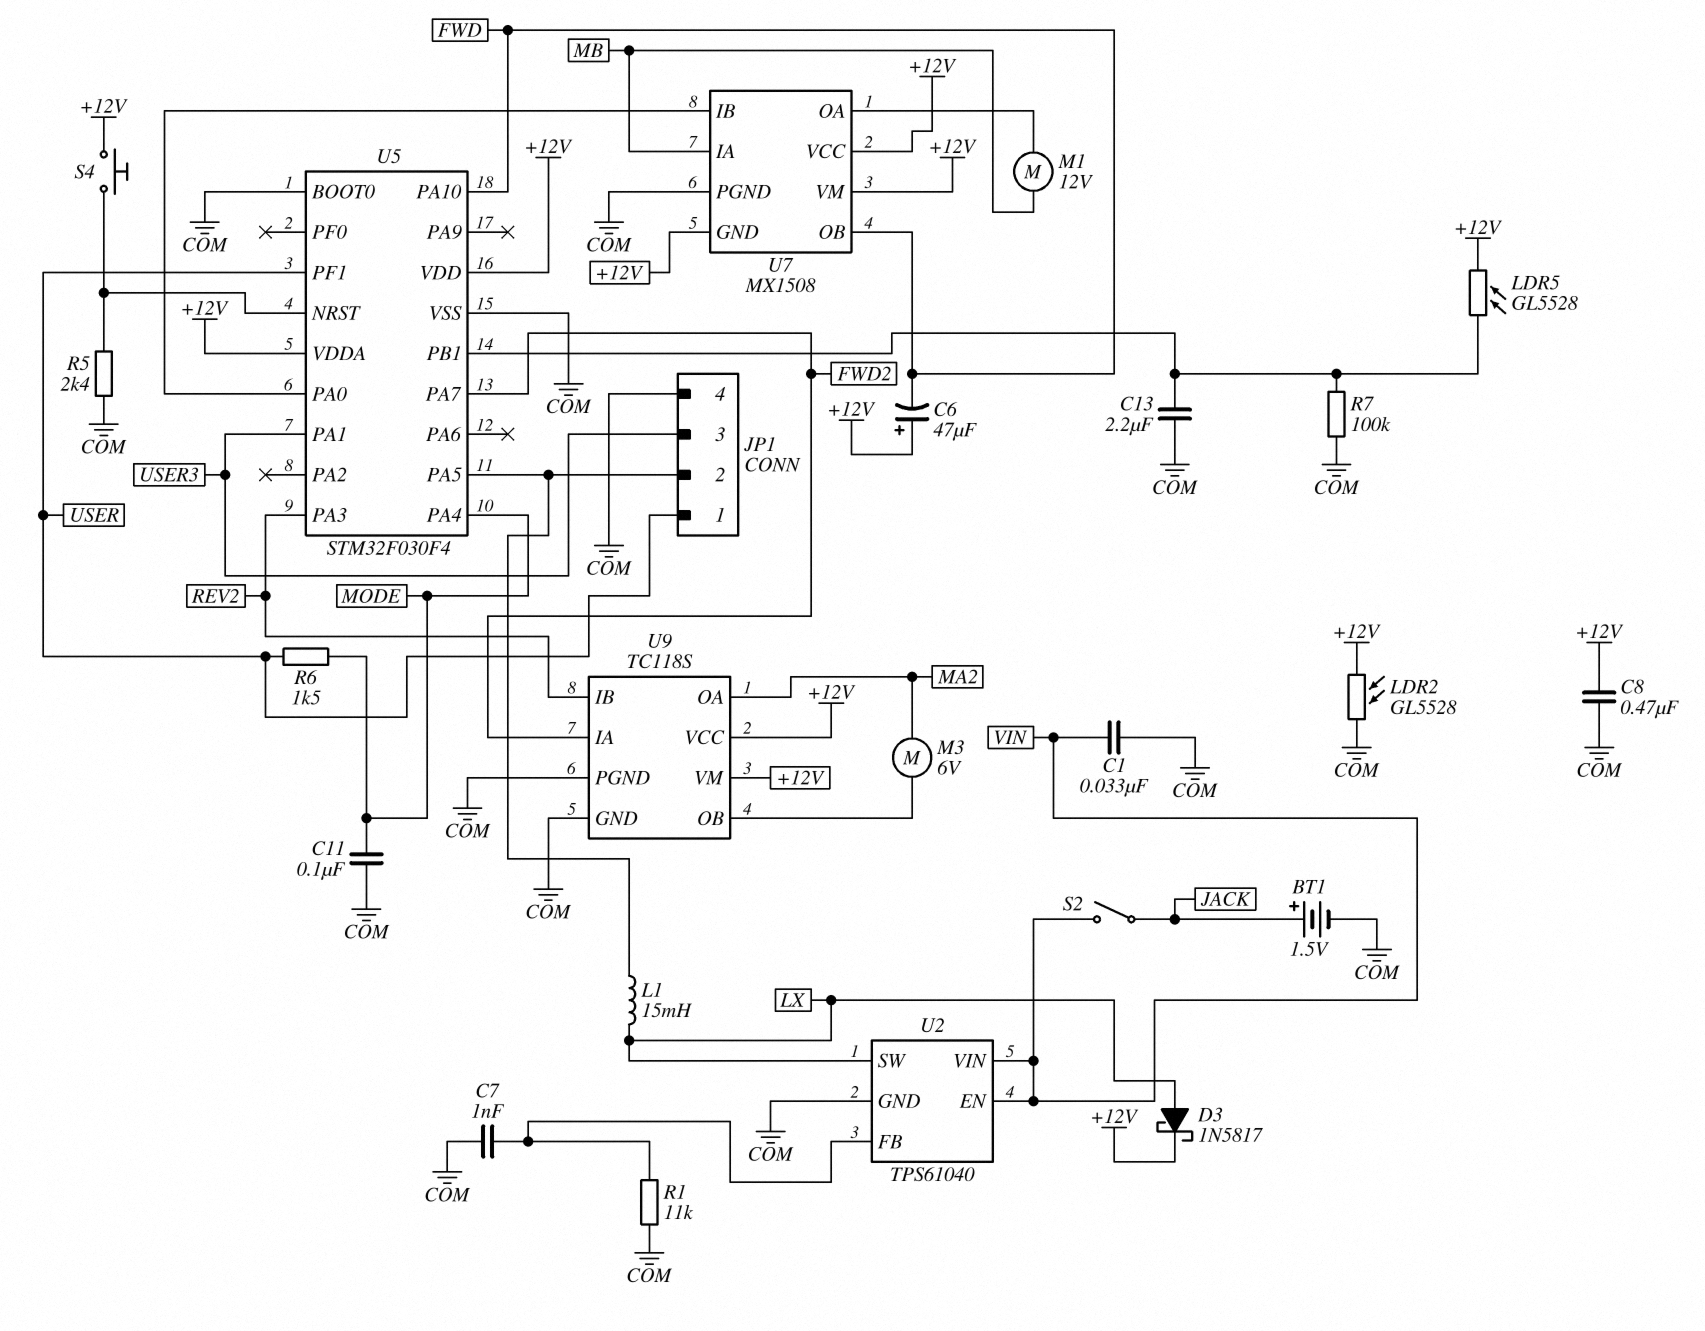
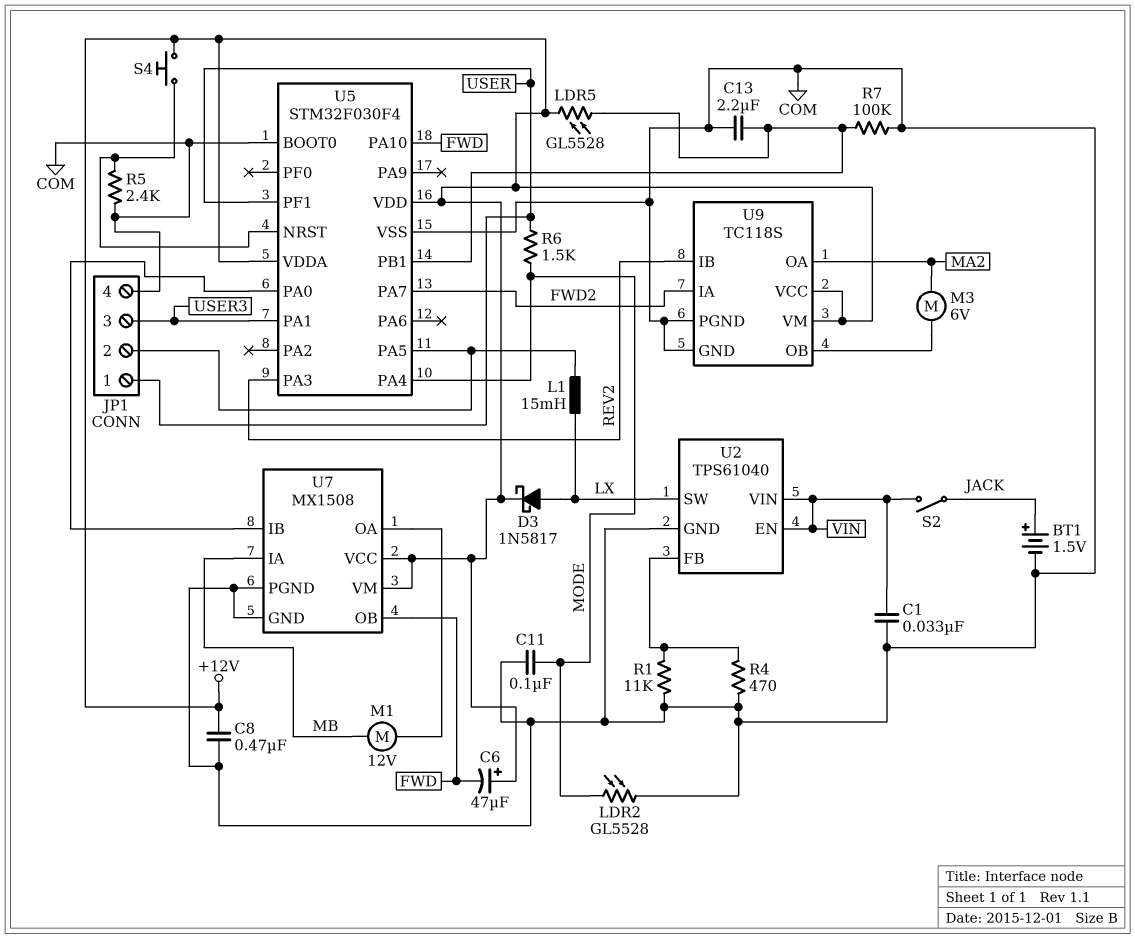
C7: 1nF (COM, U2/FB) -> none
LDR2: GL5528 (+12V, COM) -> GL5528 (COM, MODE)
R4: none -> 470 (COM, U2/FB)
U7 pin GND: +12V -> COM

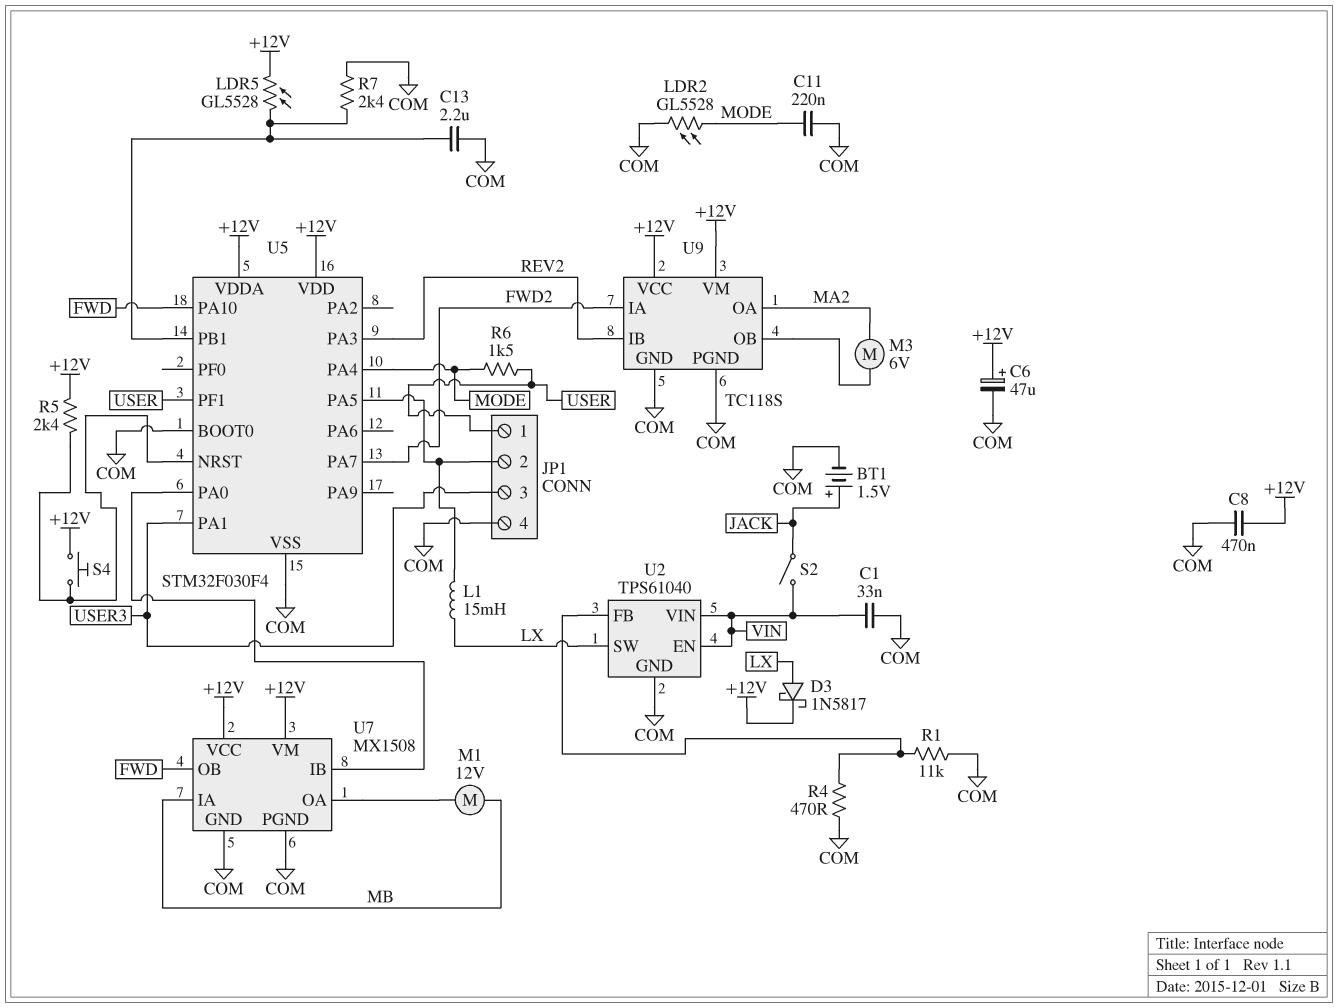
C6: 47uF (plus +12V, minus FWD) -> 47uF (plus +12V, minus COM)
C11: 100nF (COM, MODE) -> 220nF (COM, MODE)
R5: 2.4k (COM, U5/NRST) -> 2.4k (+12V, U5/NRST)
R7: 100k (COM, U5/PB1) -> 2.4k (COM, U5/PB1)

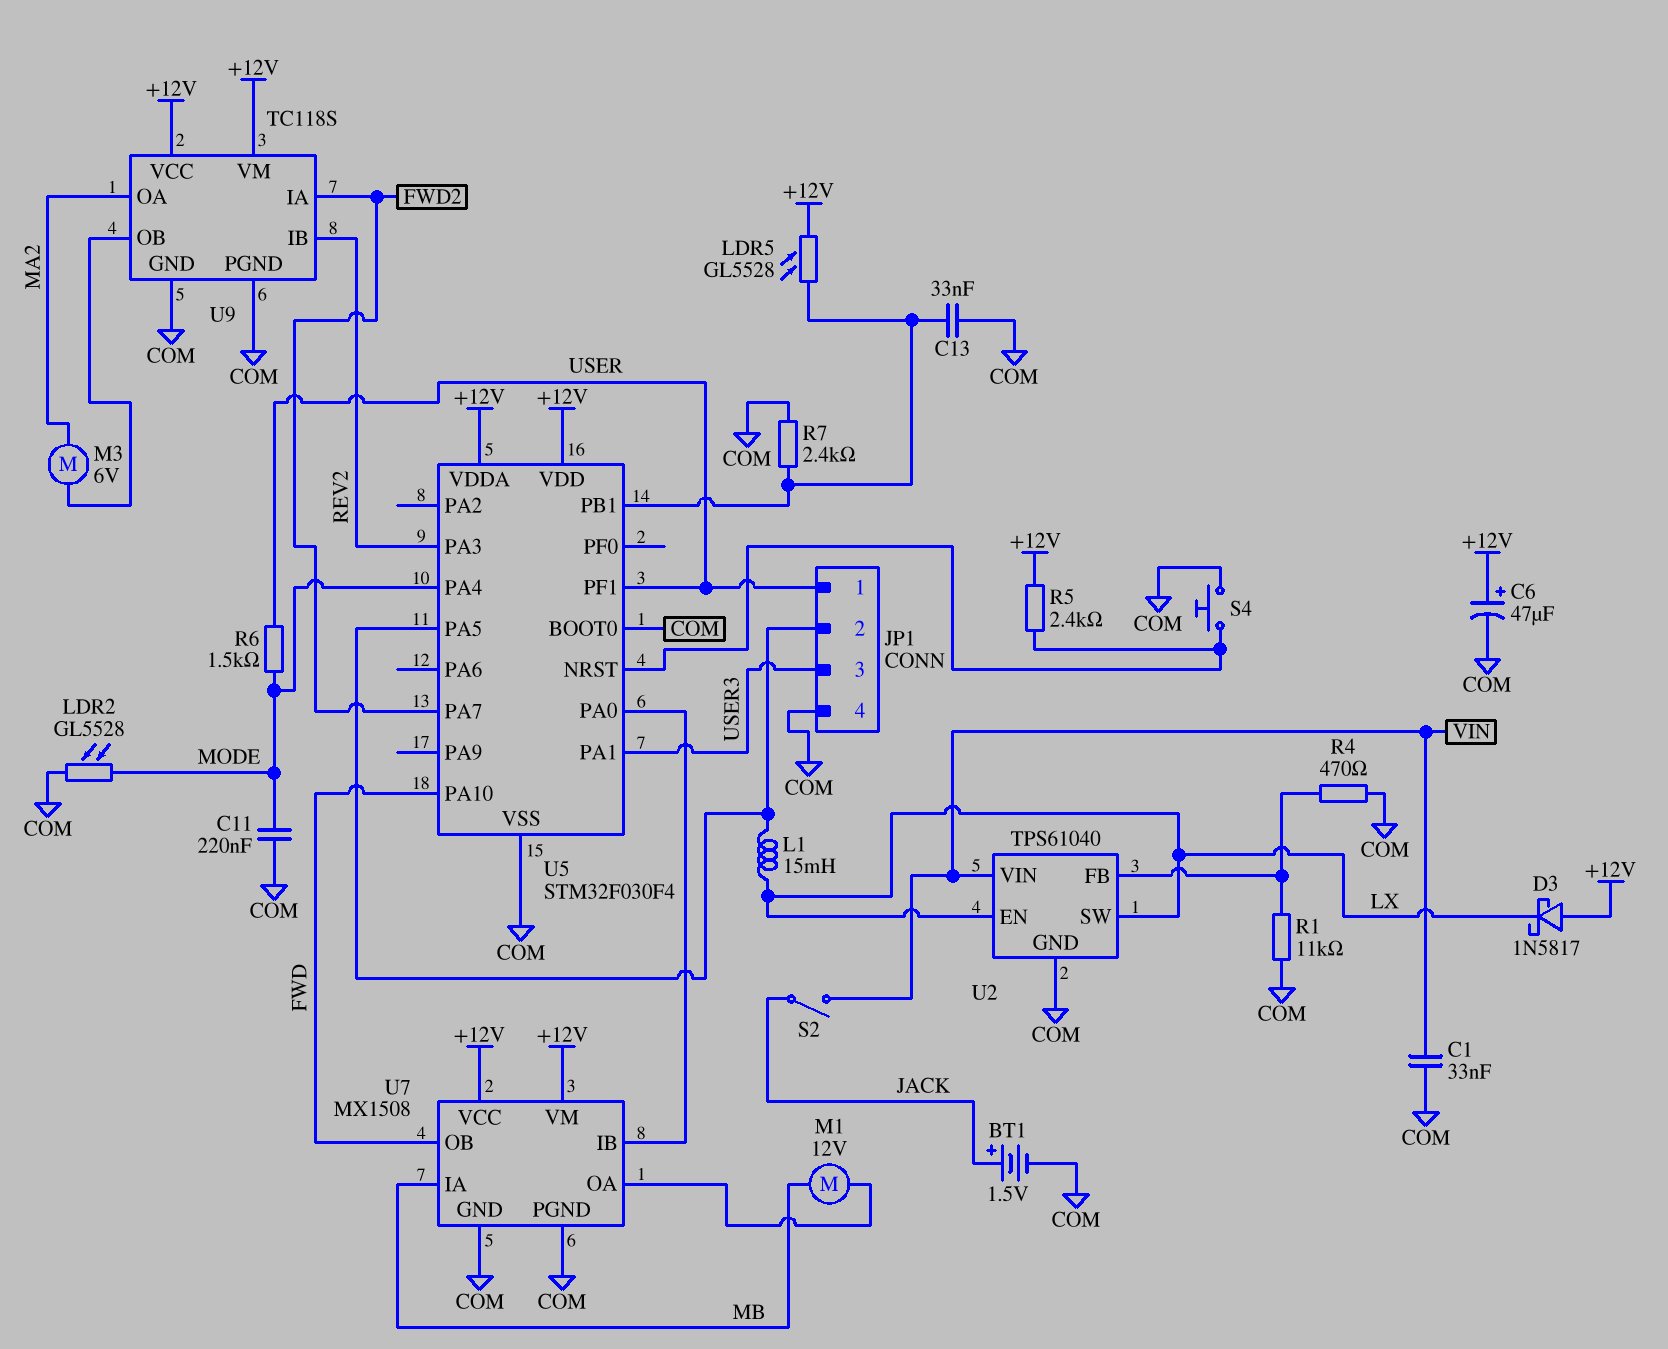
C8: 470nF (+12V, COM) -> none
C13: 2.2uF (COM, U5/PB1) -> 33nF (COM, U5/PB1)
D3: schottky 1N5817 (A LX, K +12V) -> schottky 1N5817 (A +12V, K LX)
S4: button (+12V, U5/NRST) -> button (COM, U5/NRST)
U2 pin EN: VIN -> LX

